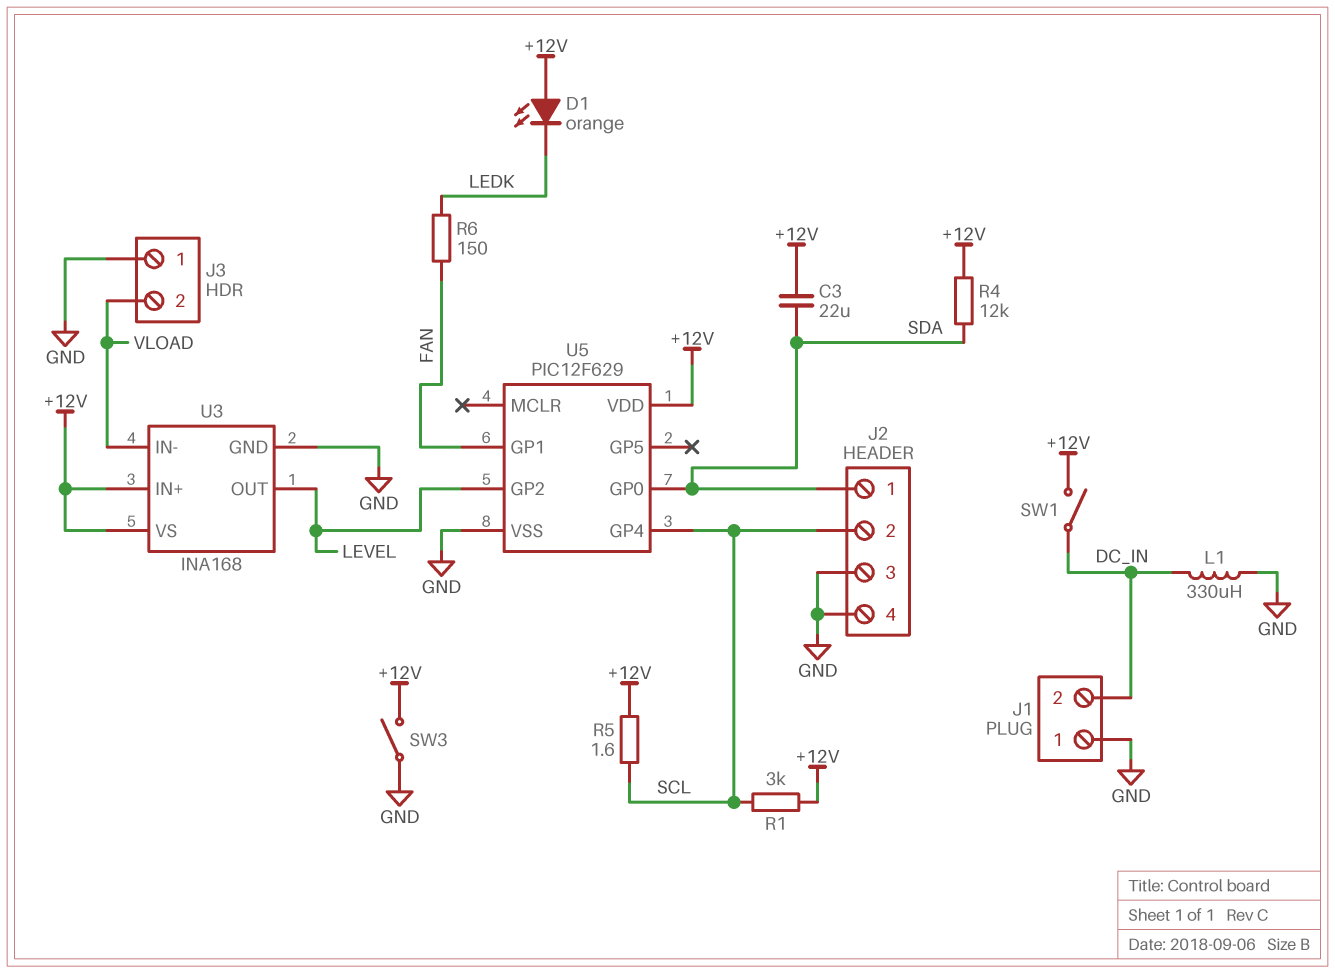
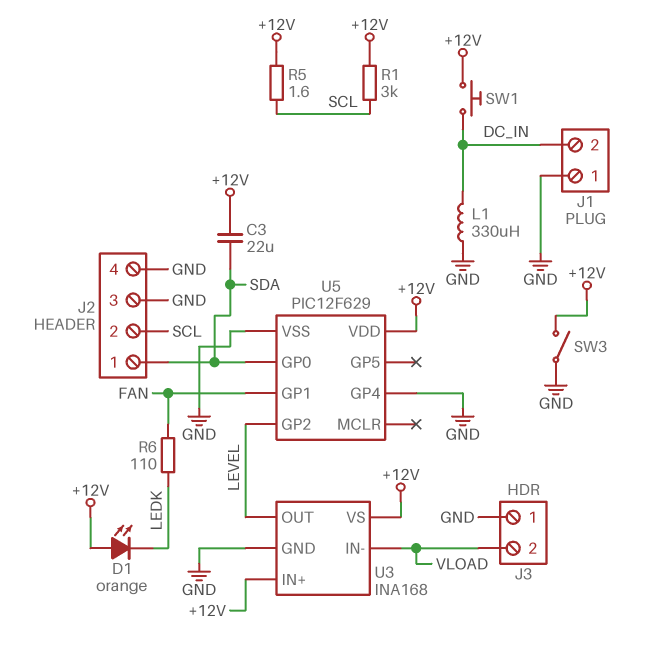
R4: 12k (+12V, SDA) -> none
R6: 150 (FAN, LEDK) -> 110 (FAN, LEDK)
SW1: switch (+12V, DC_IN) -> button (+12V, DC_IN)
U5 pin GP4: SCL -> GND

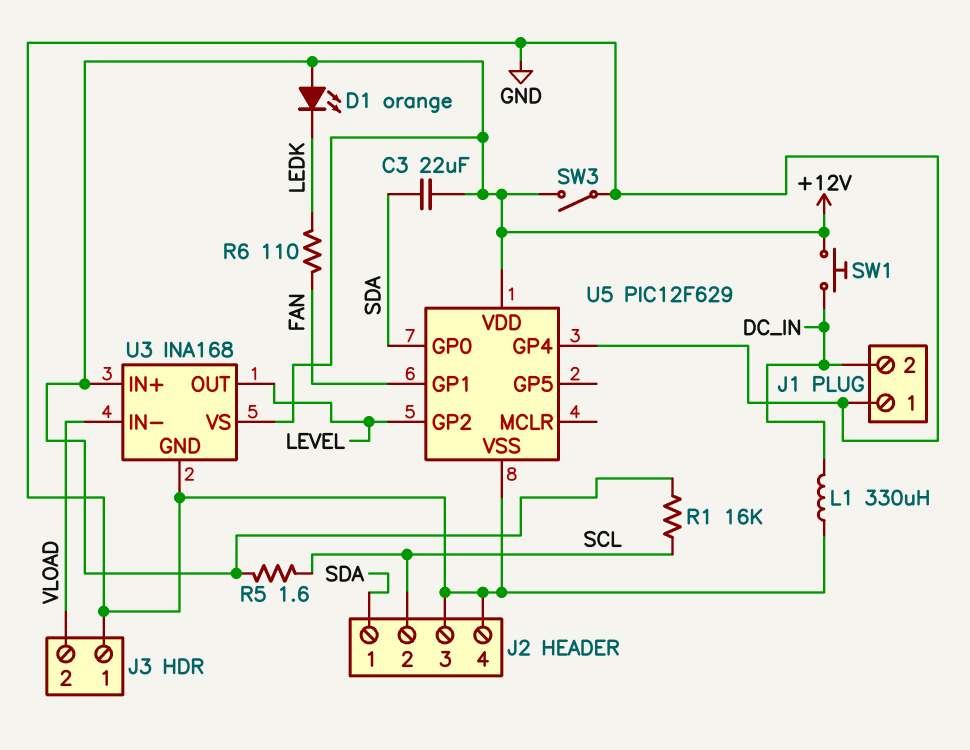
R1: 3k (+12V, SCL) -> 16k (+12V, SCL)

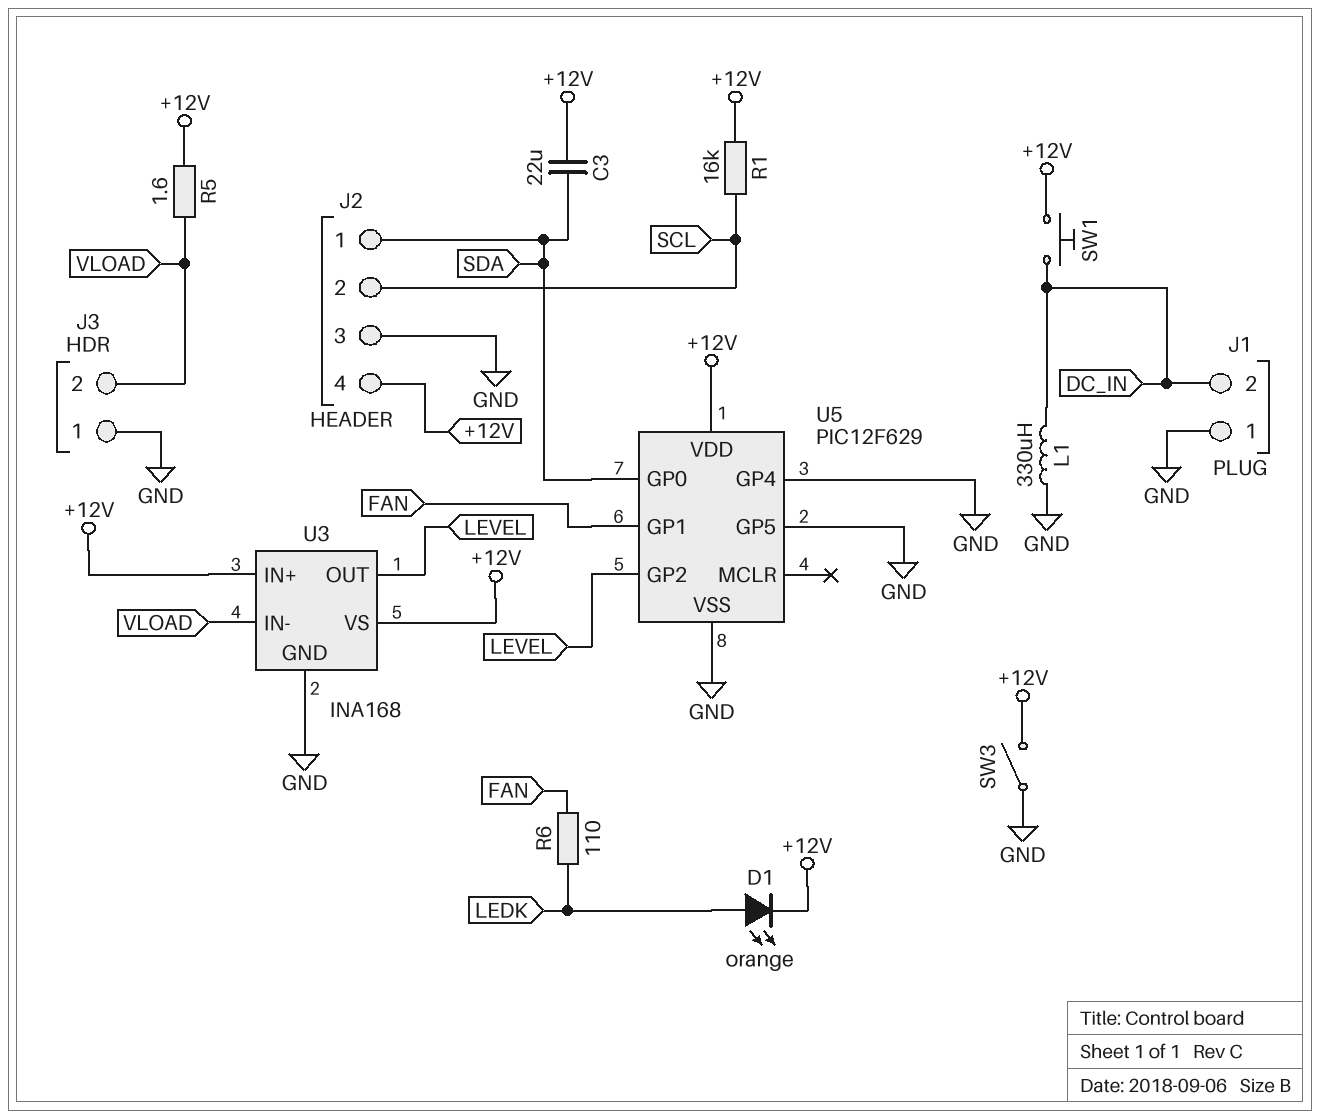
D1: LED orange (A +12V, K LEDK) -> LED orange (A LEDK, K +12V)
J2 pin 4: GND -> +12V
R5: 1.6 (+12V, SCL) -> 1.6 (+12V, VLOAD)
U5 pin GP5: none -> GND

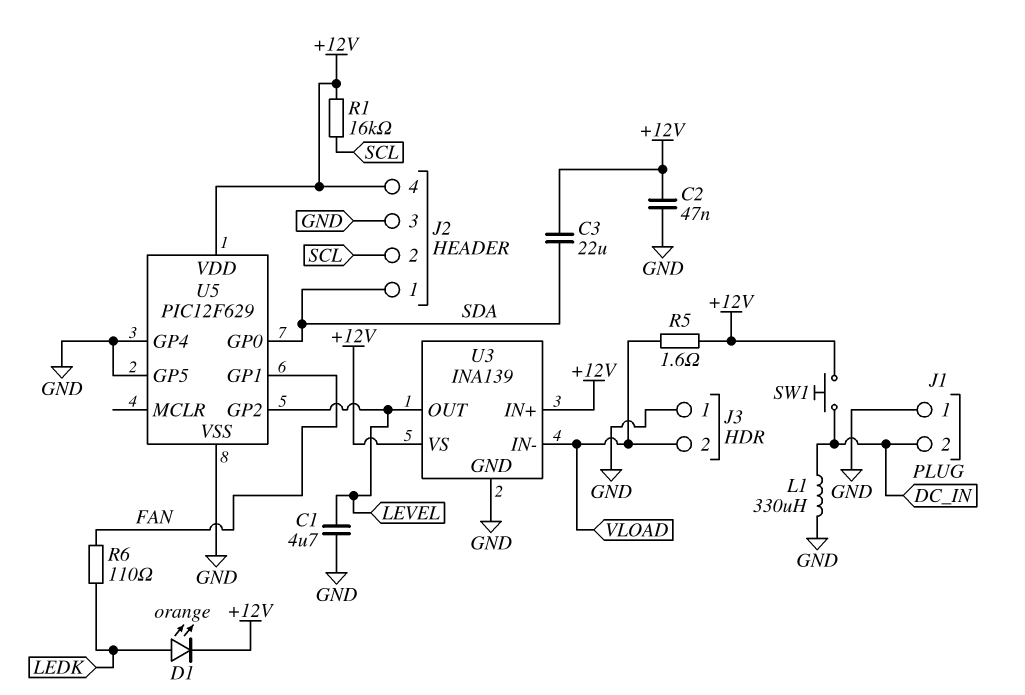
C1: none -> 4.7uF (GND, LEVEL)
C2: none -> 47nF (+12V, GND)
SW3: switch (+12V, GND) -> none
U3: INA168 -> INA139

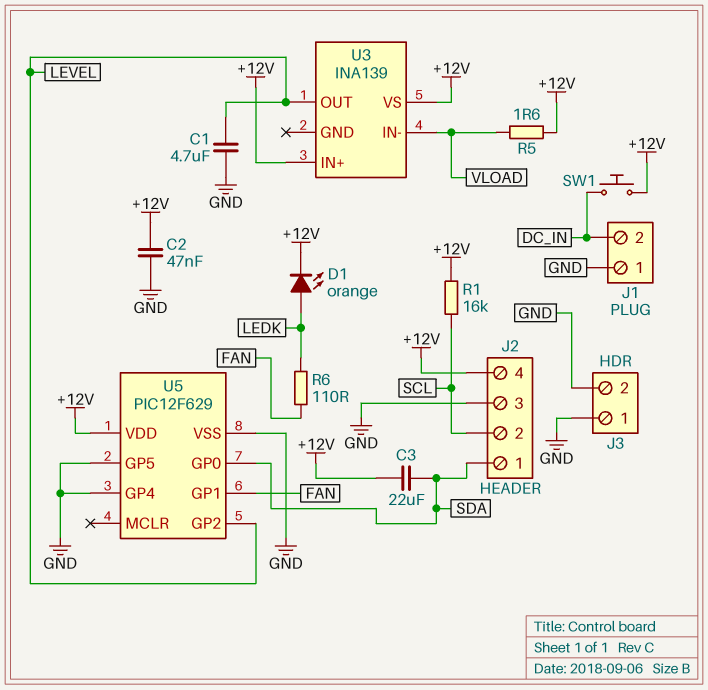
J3 pin 2: VLOAD -> GND
L1: 330uH (DC_IN, GND) -> none
U3 pin GND: GND -> none

